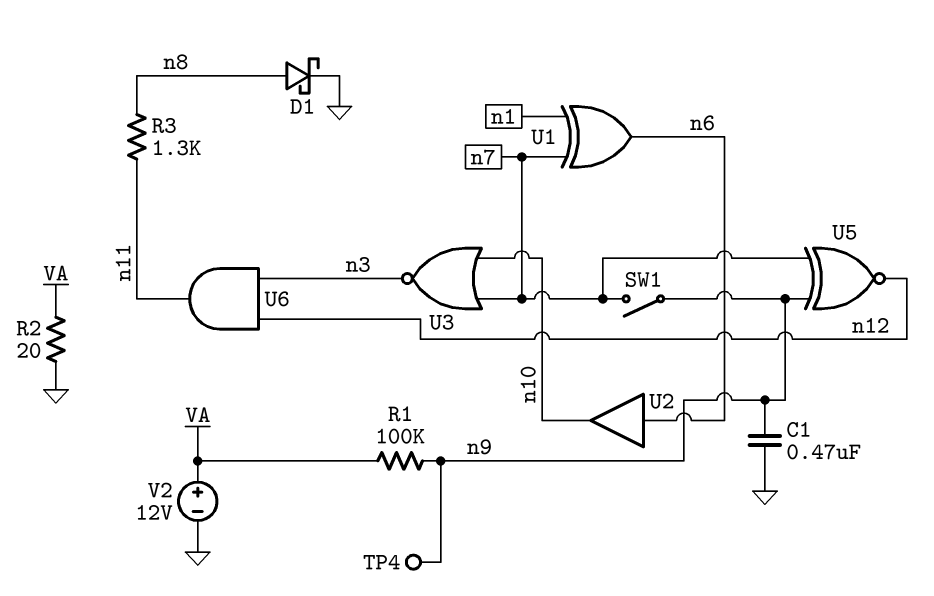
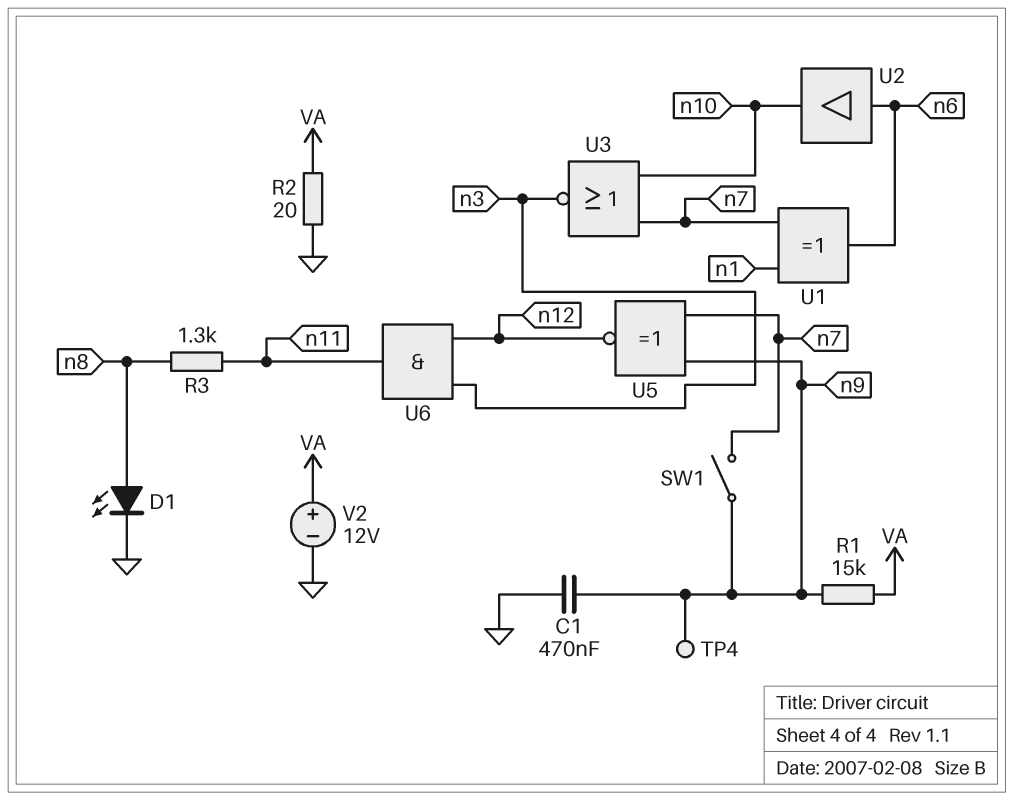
D1: schottky (A n8, K GND) -> LED (A n8, K GND)
R1: 100k (VA, n9) -> 15k (VA, n9)

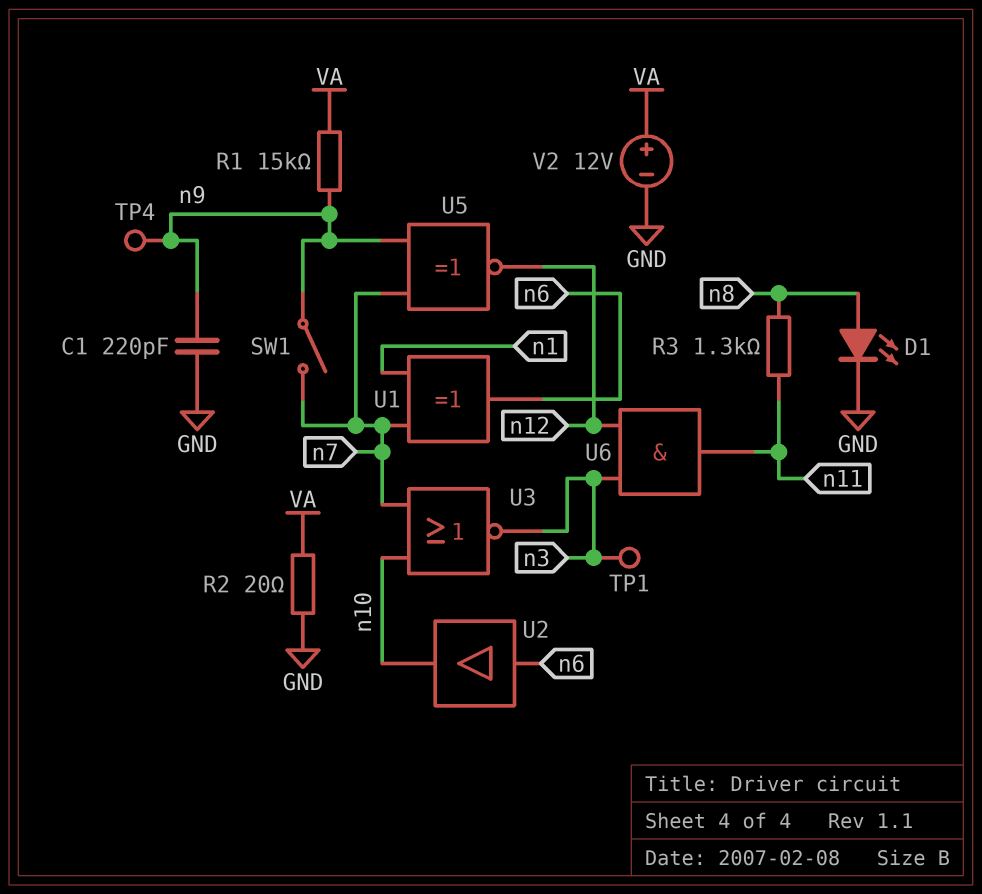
C1: 470nF (GND, n9) -> 220pF (GND, n9)
TP1: none -> test point (n3)

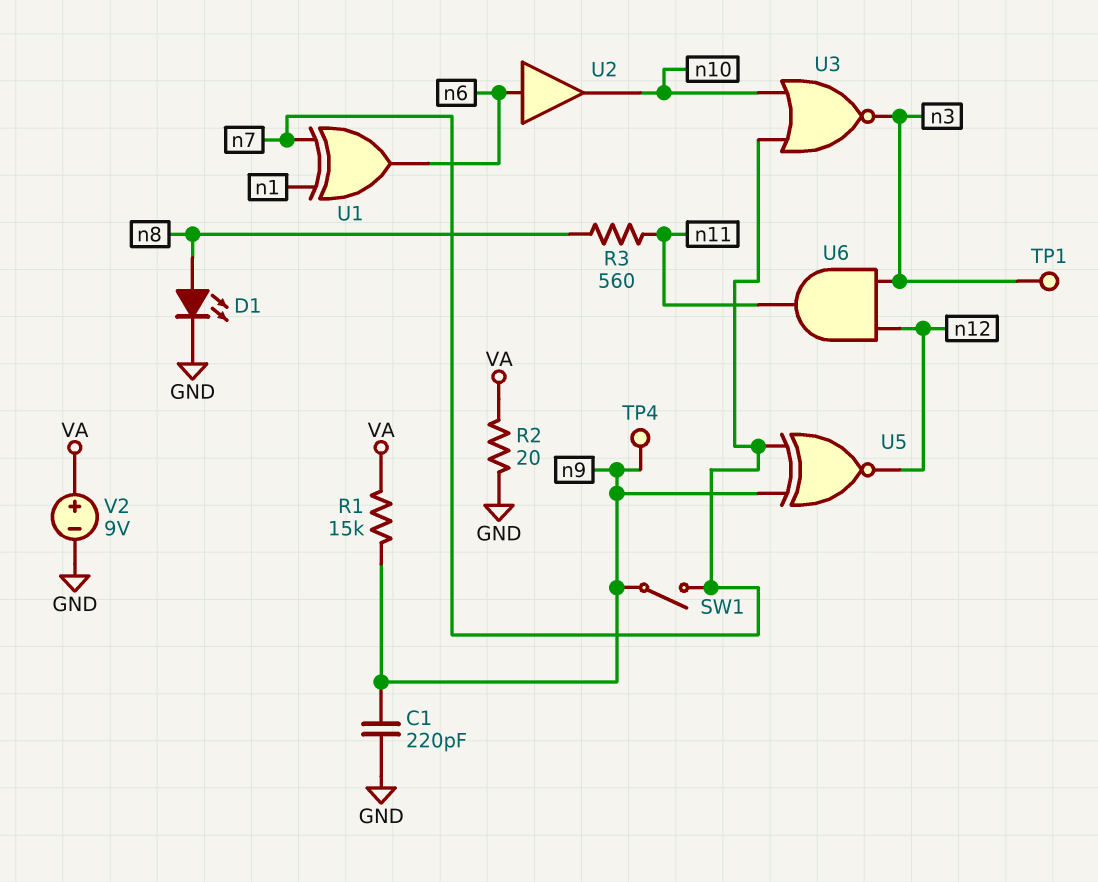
R3: 1.3k (n8, n11) -> 560 (n8, n11)
V2: 12V (plus VA, minus GND) -> 9V (plus VA, minus GND)

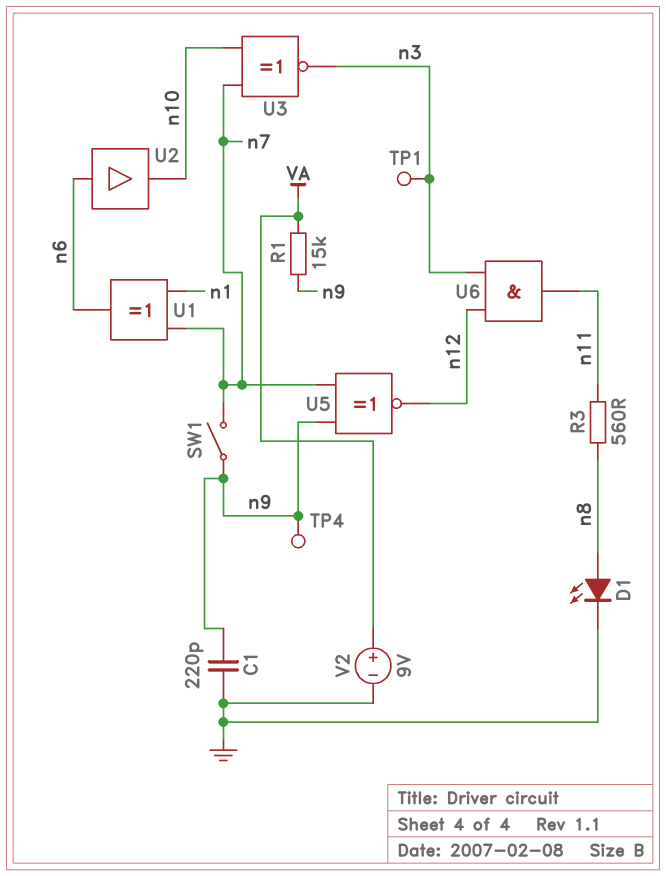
R2: 20 (GND, VA) -> none
U3: NOR (in n7, in n10, out n3) -> XNOR (in n7, in n10, out n3)

